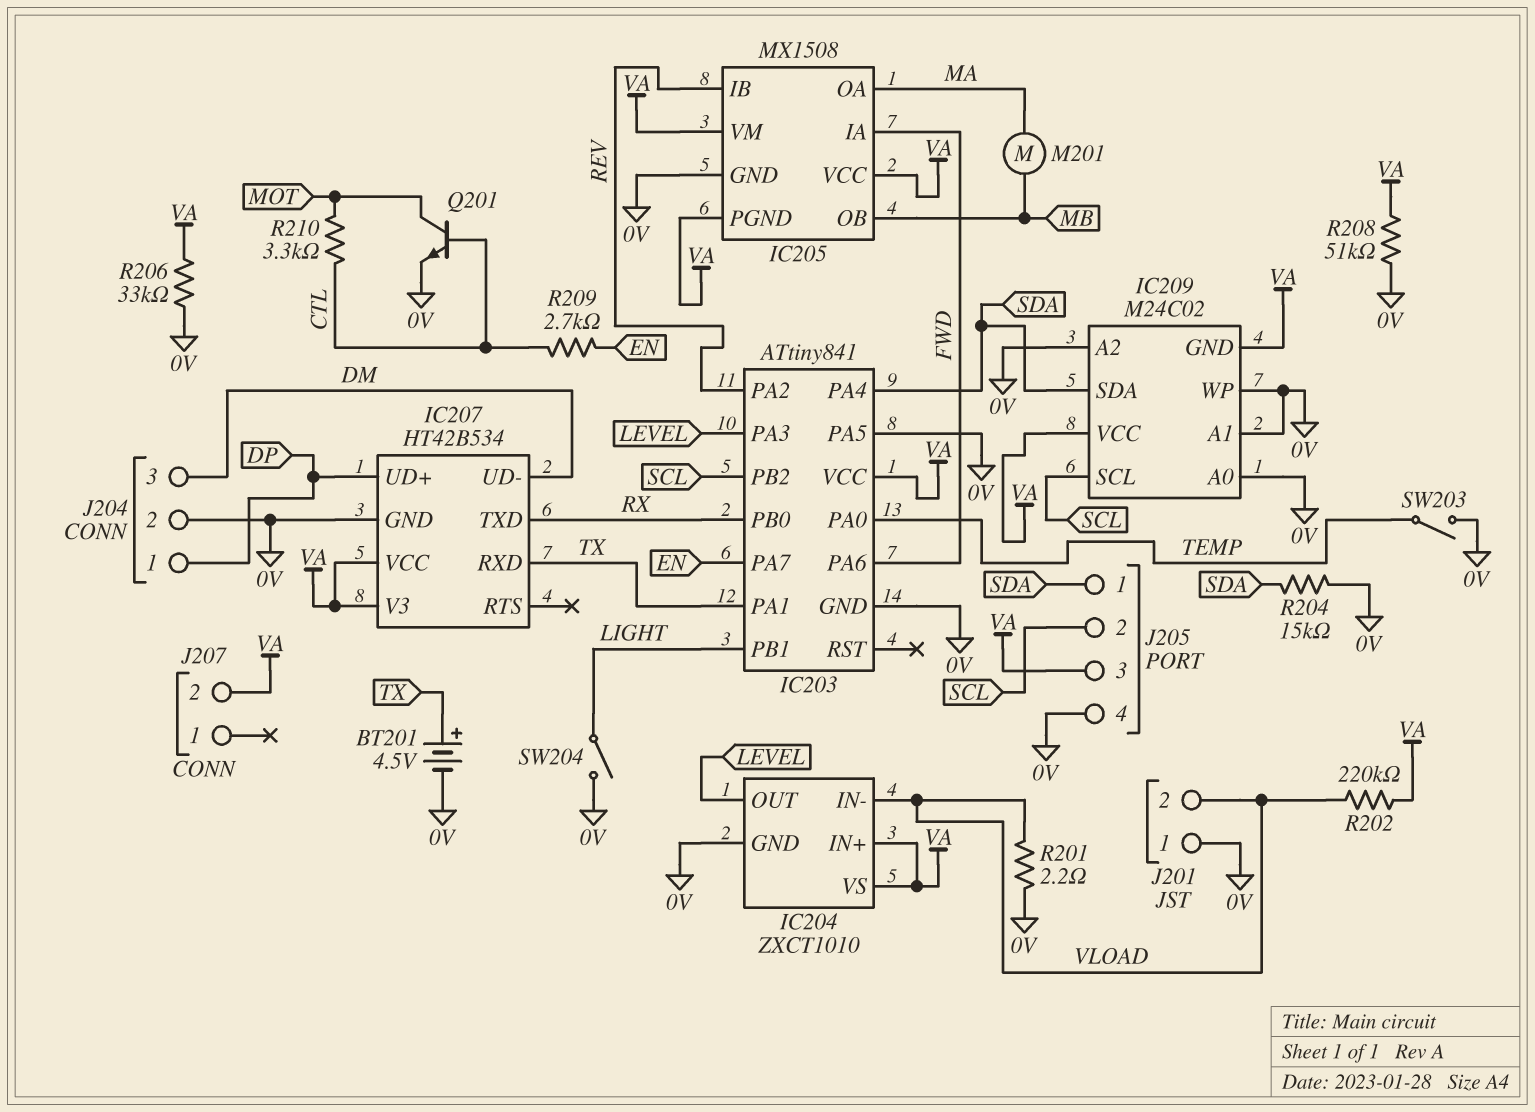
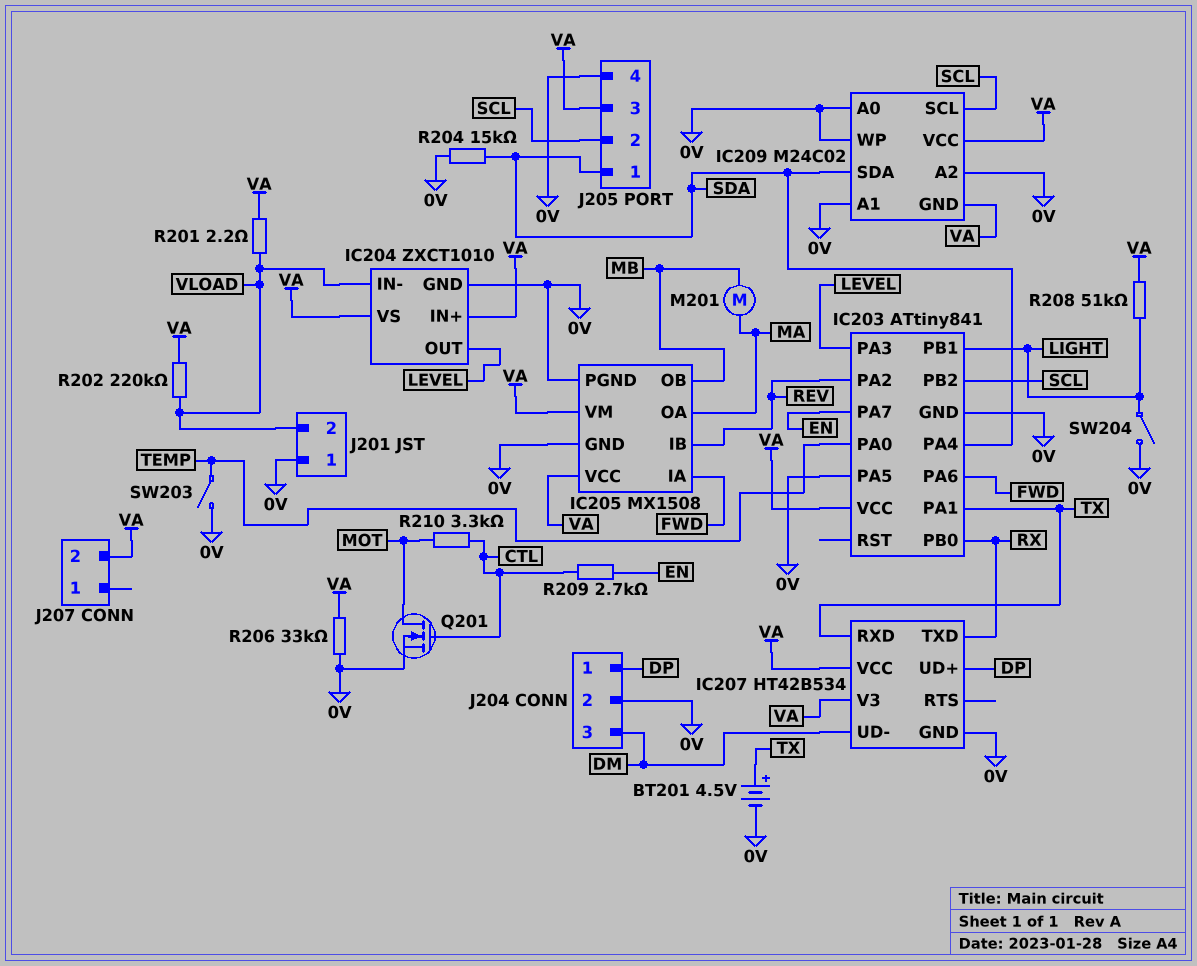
IC205 pin PGND: VA -> 0V
Q201: NPN (B CTL, C MOT, E 0V) -> NMOS (G CTL, D MOT, S 0V)
R201: 2.2 (0V, VLOAD) -> 2.2 (VA, VLOAD)
R208: 51k (0V, VA) -> 51k (LIGHT, VA)

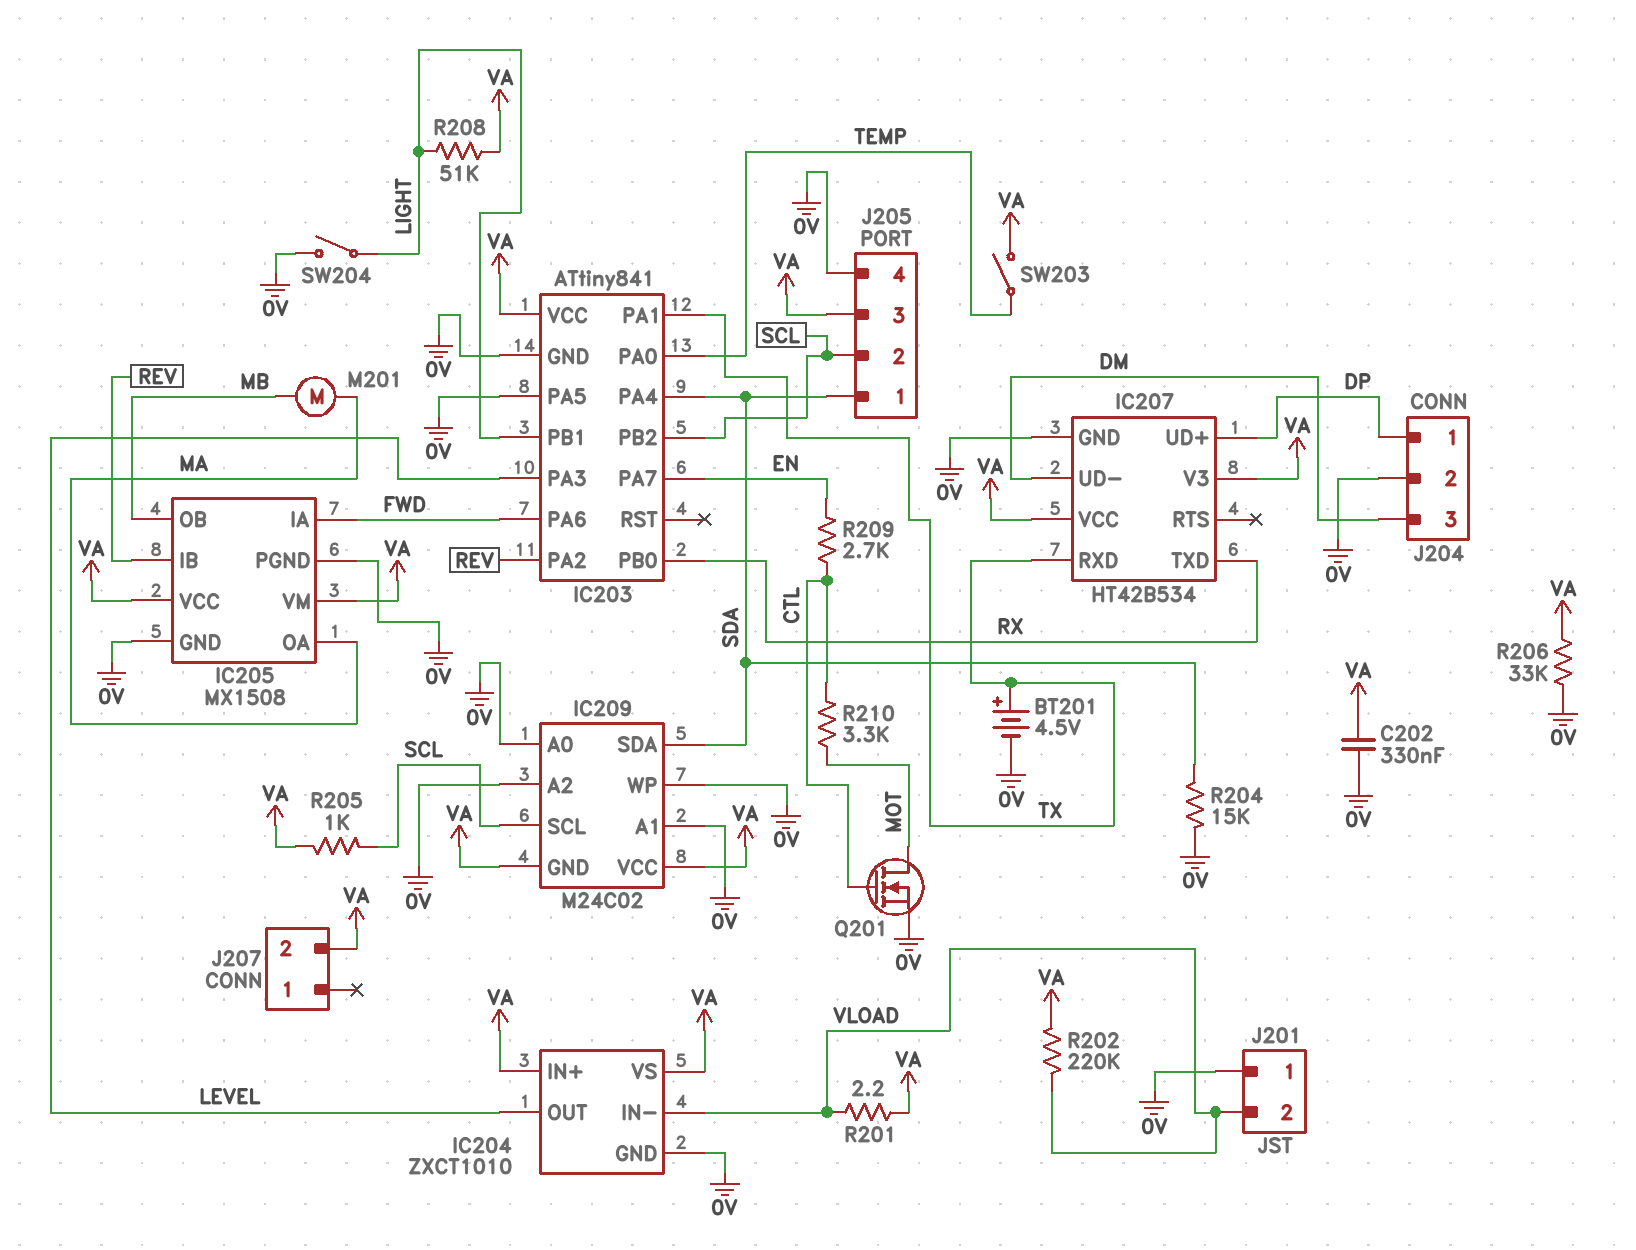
C202: none -> 330nF (0V, VA)
R205: none -> 1k (SCL, VA)
SW203: switch (0V, TEMP) -> switch (TEMP, VA)

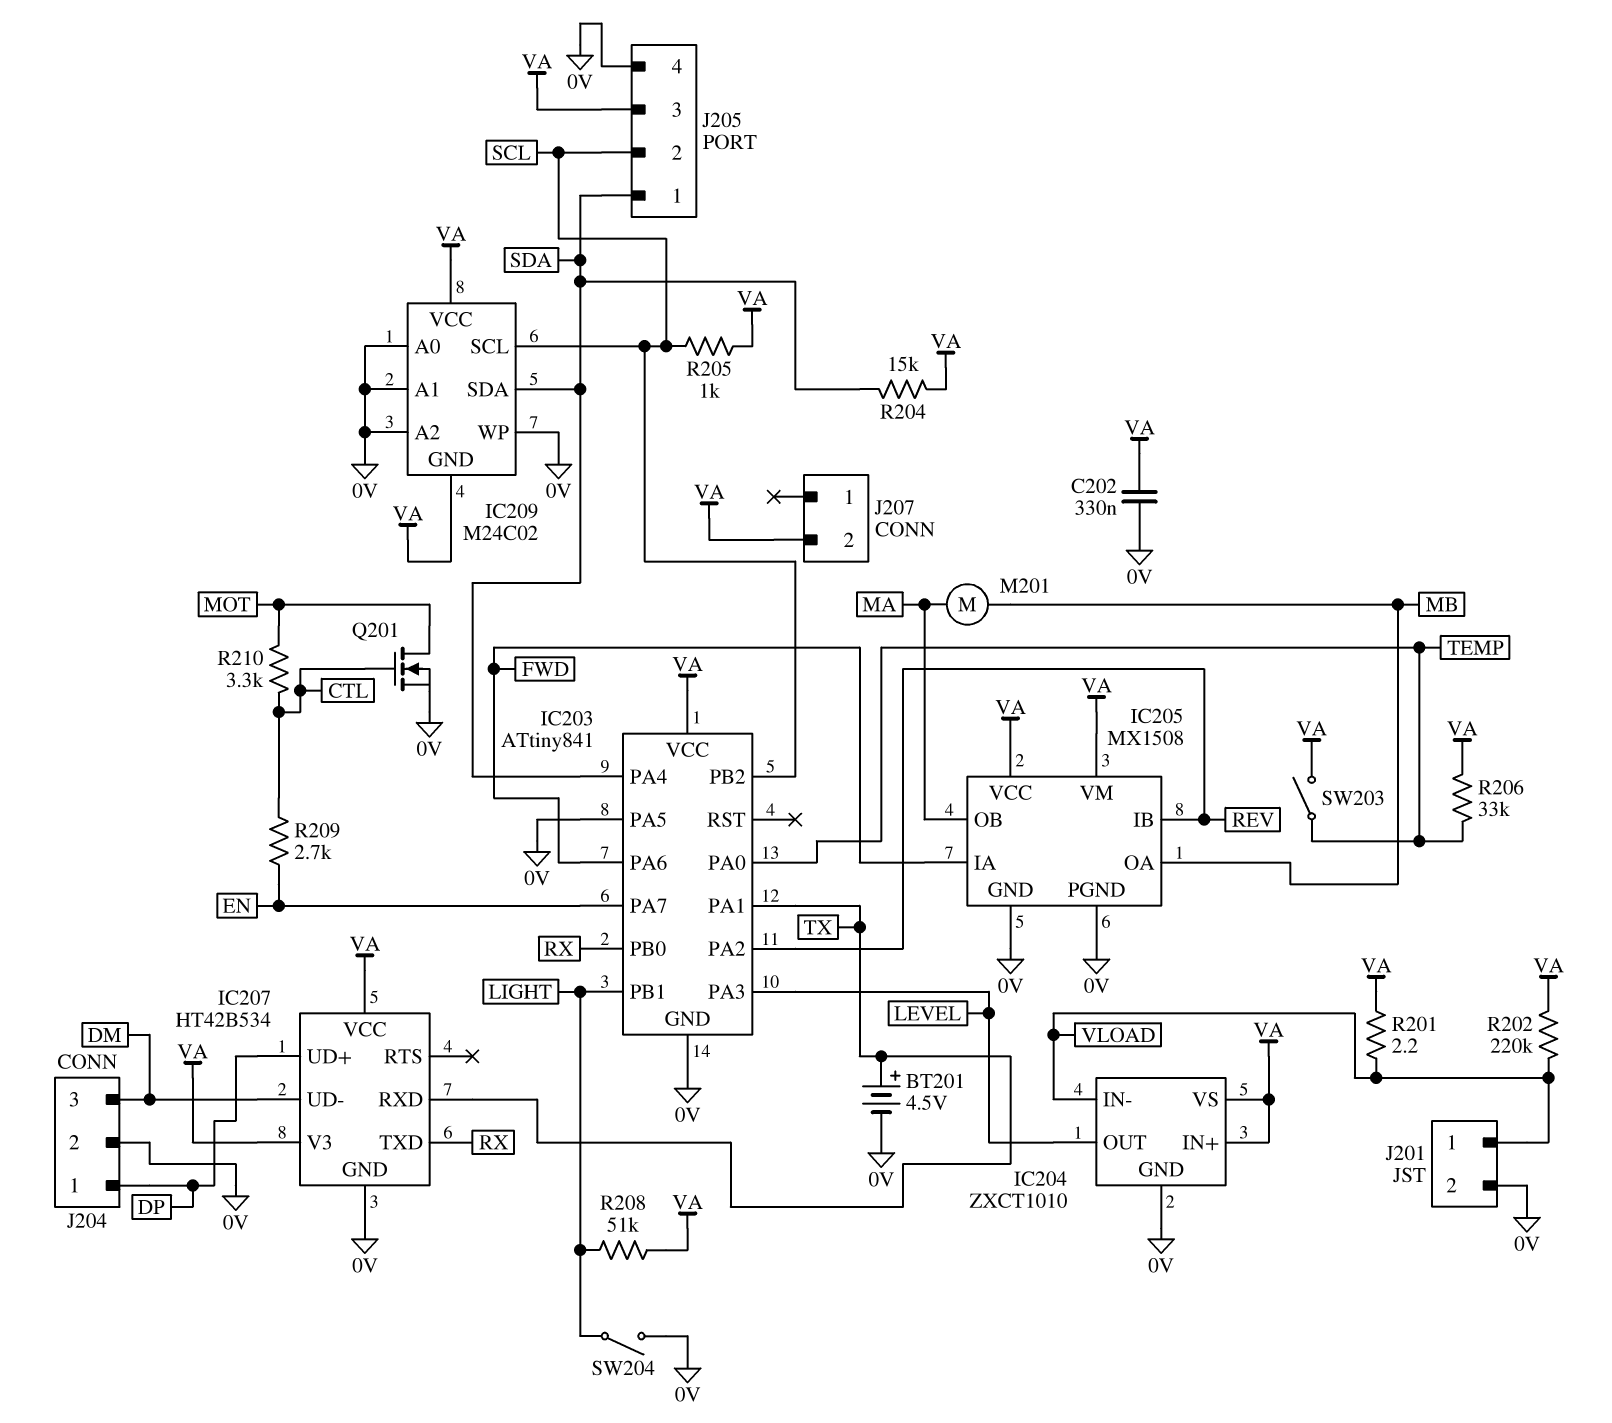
IC205 pin OA: MA -> MB
IC205 pin OB: MB -> MA
J201 pin 1: 0V -> VLOAD
J201 pin 2: VLOAD -> 0V
R204: 15k (0V, SDA) -> 15k (SDA, VA)
R206: 33k (0V, VA) -> 33k (TEMP, VA)

